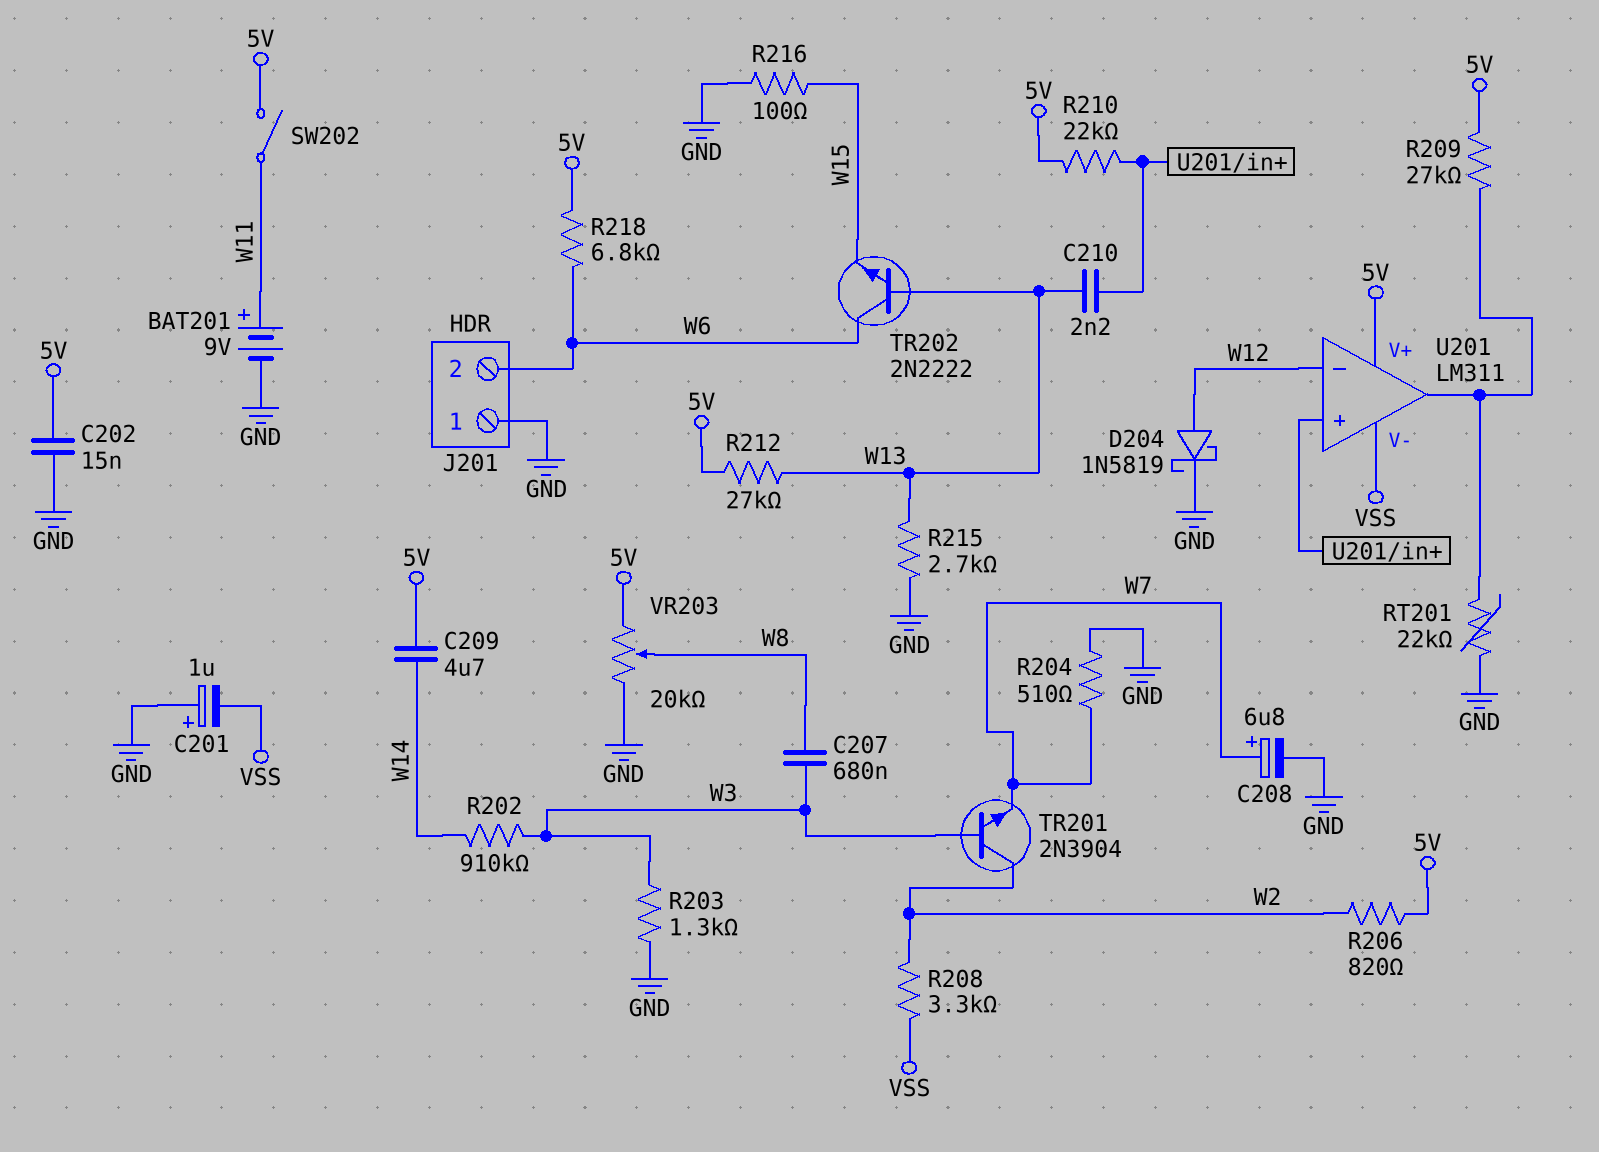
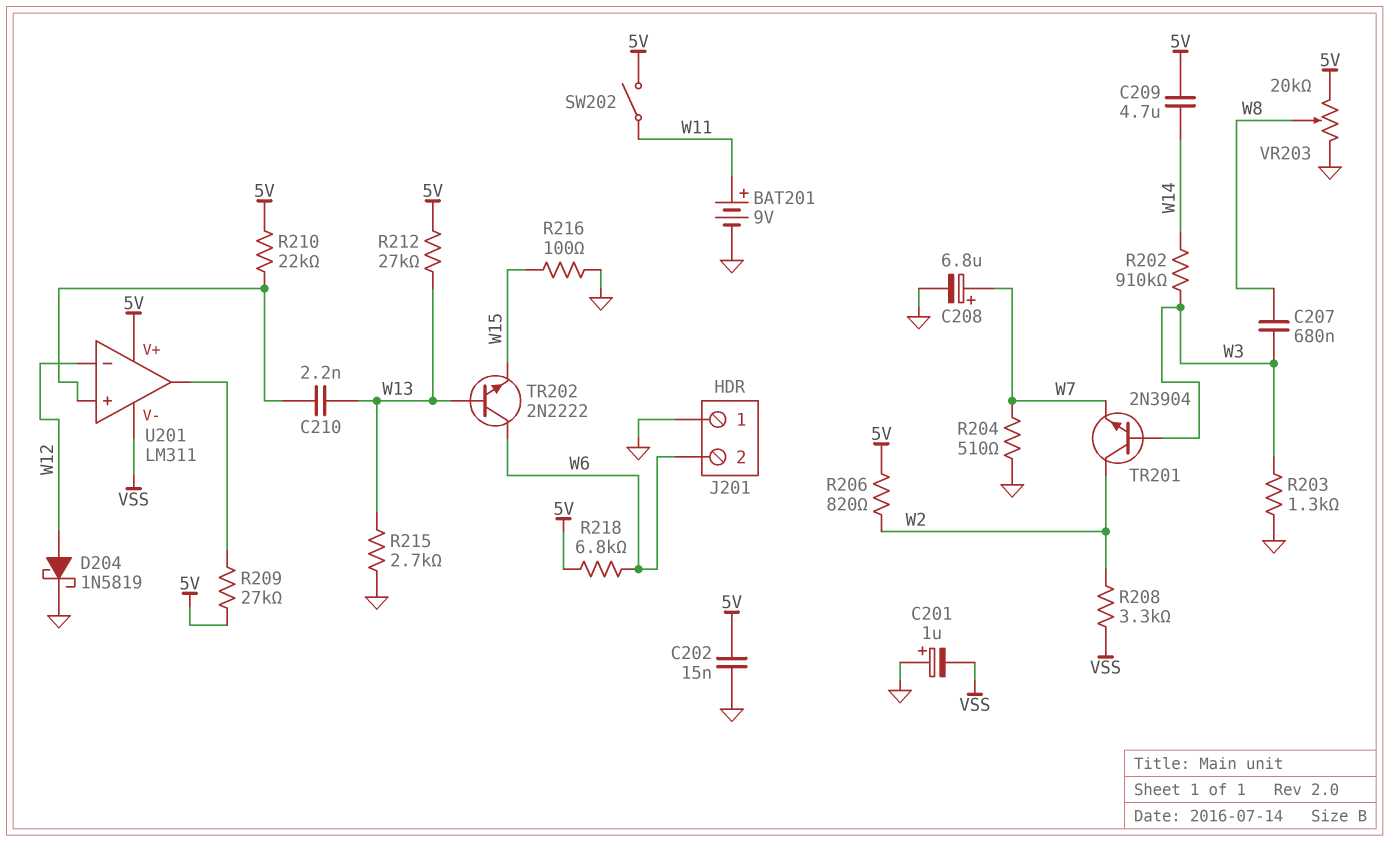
RT201: 22k (GND, U201/out) -> none

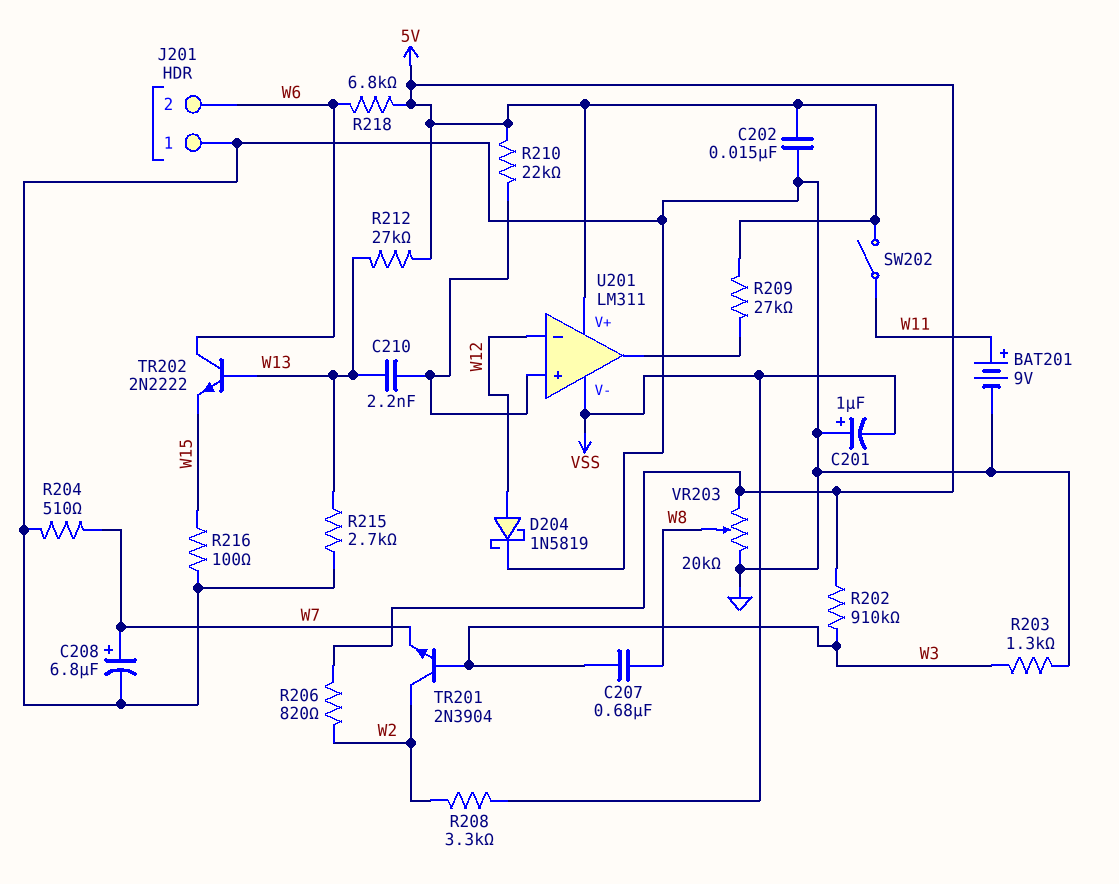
C209: 4.7uF (5V, W14) -> none
R202: 910k (W3, W14) -> 910k (5V, W3)

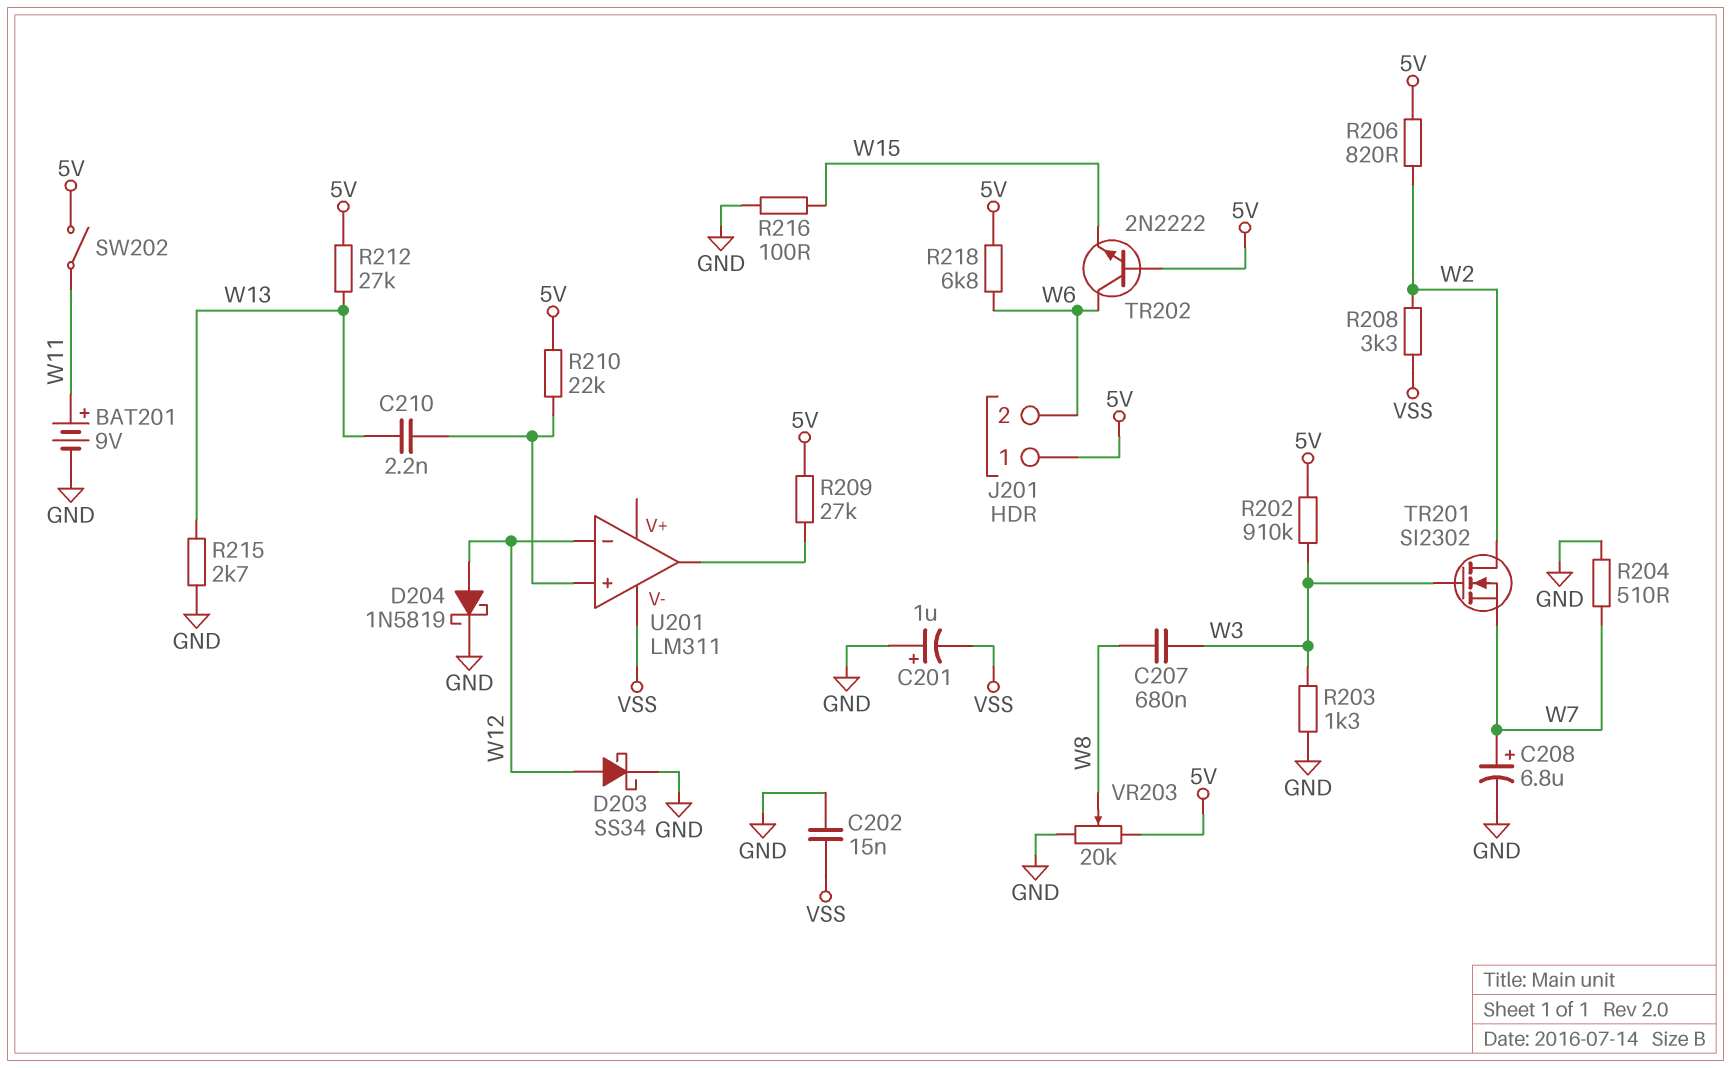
C202: 15nF (5V, GND) -> 15nF (GND, VSS)
D203: none -> schottky SS34 (A W12, K GND)
J201 pin 1: GND -> 5V
TR201: NPN 2N3904 (B W3, C W2, E W7) -> NMOS SI2302 (G W3, D W2, S W7)
TR202: NPN 2N2222 (B W13, C W6, E W15) -> NPN 2N2222 (B 5V, C W6, E W15)
U201 pin V+: 5V -> none

